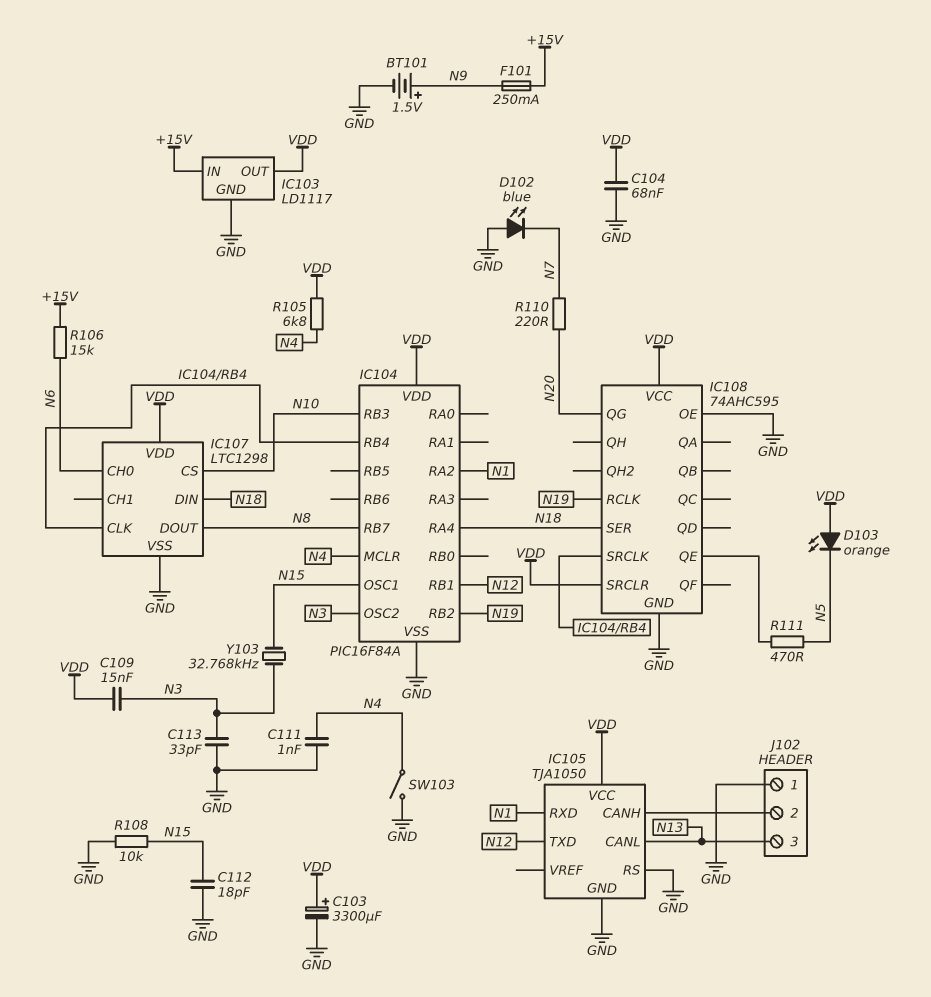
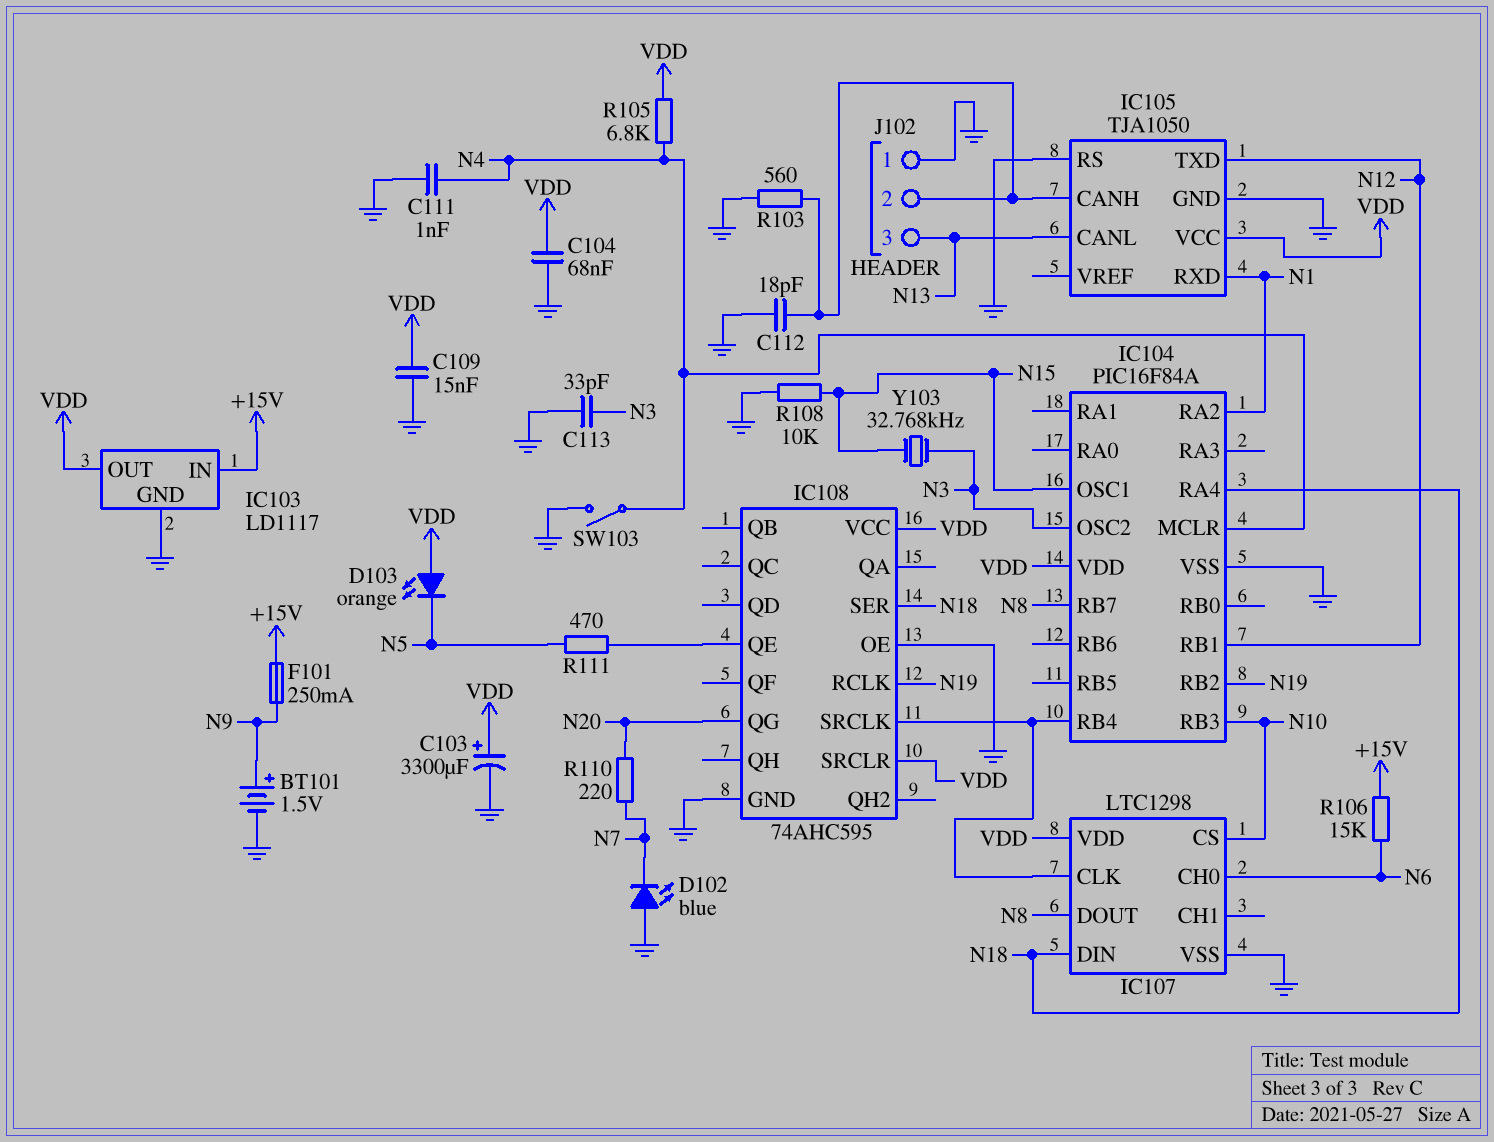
C109: 15nF (N3, VDD) -> 15nF (GND, VDD)
C112: 18pF (GND, N15) -> 18pF (GND, IC105/CANH)
R103: none -> 560 (GND, IC105/CANH)

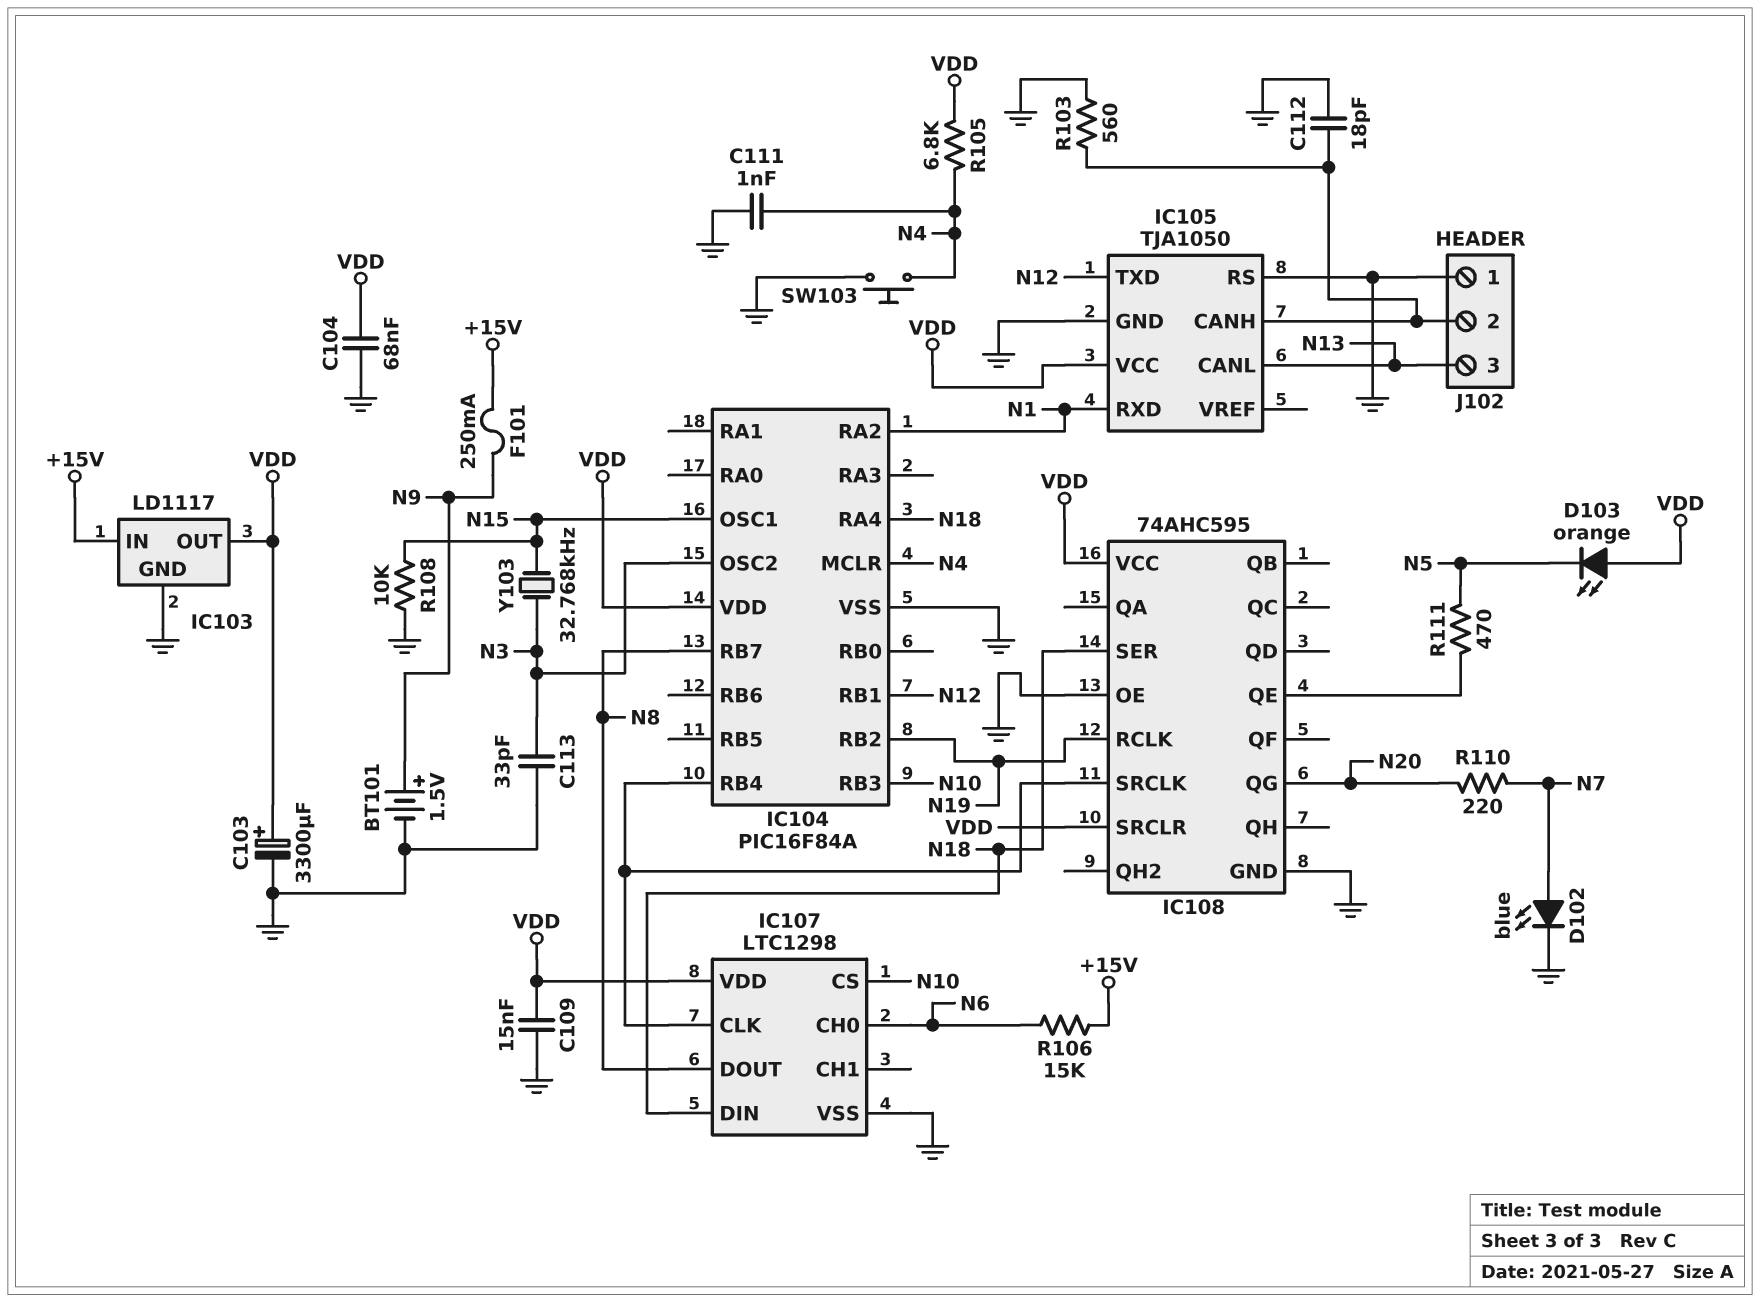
D102: LED blue (A GND, K N7) -> LED blue (A N7, K GND)
SW103: switch (GND, N4) -> button (GND, N4)

